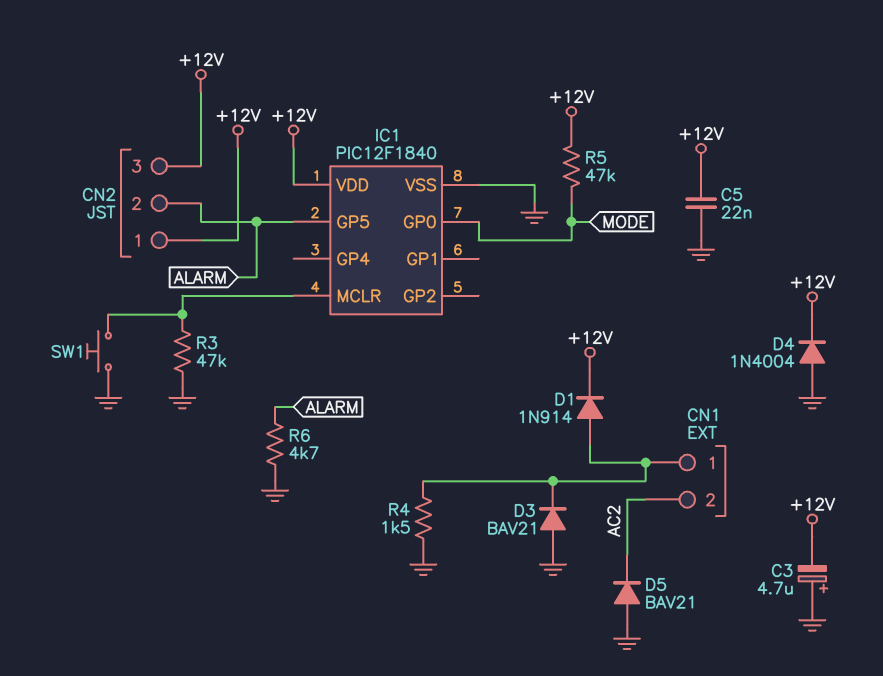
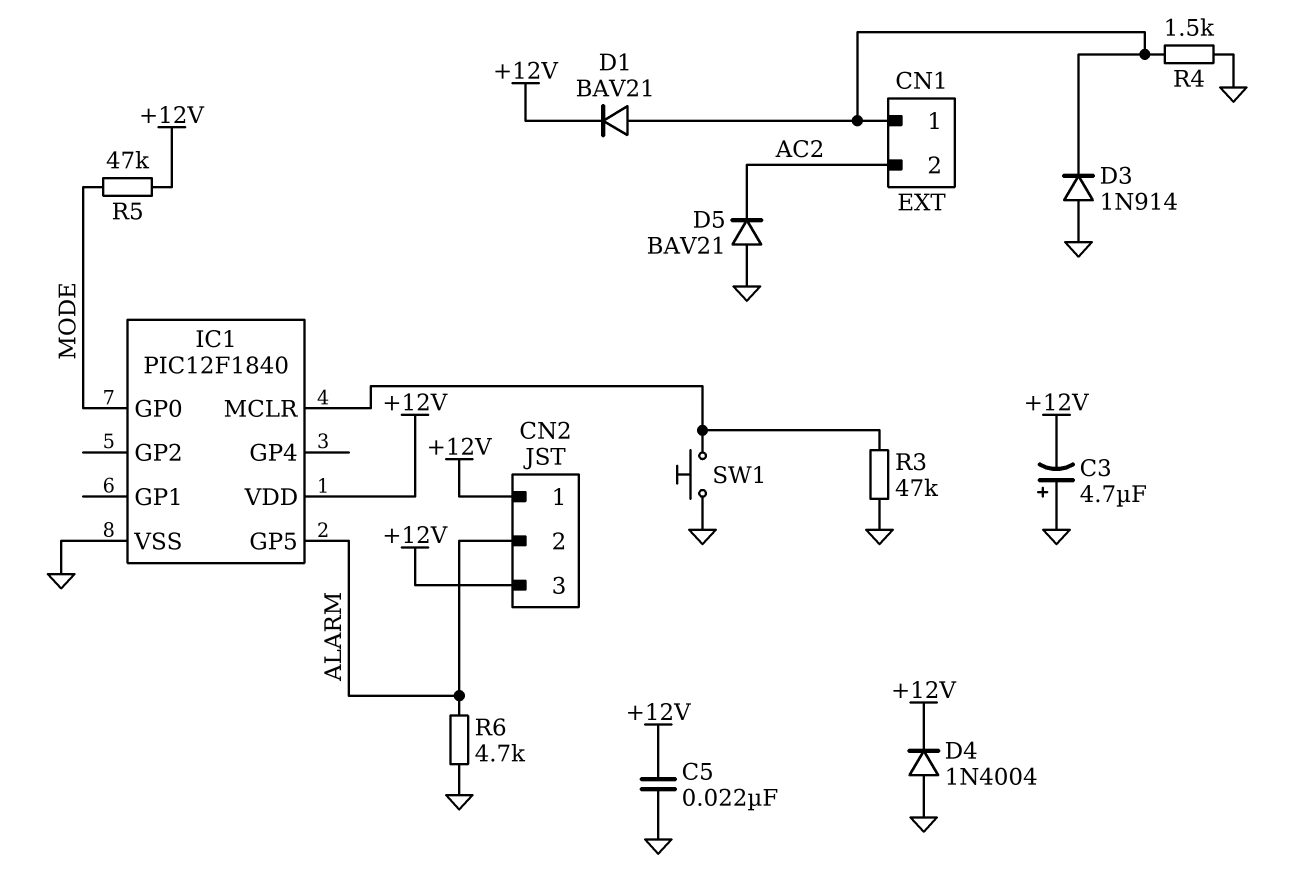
D1: diode 1N914 (A CN1/1, K +12V) -> diode BAV21 (A CN1/1, K +12V)
D3: diode BAV21 (A GND, K CN1/1) -> diode 1N914 (A GND, K CN1/1)

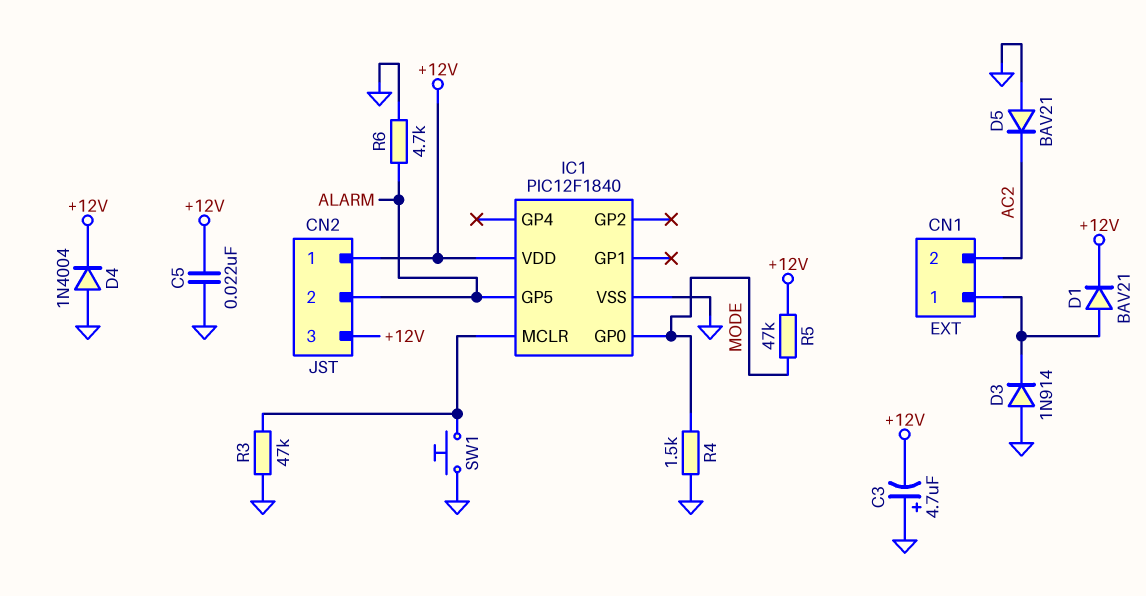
R4: 1.5k (CN1/1, GND) -> 1.5k (GND, MODE)

